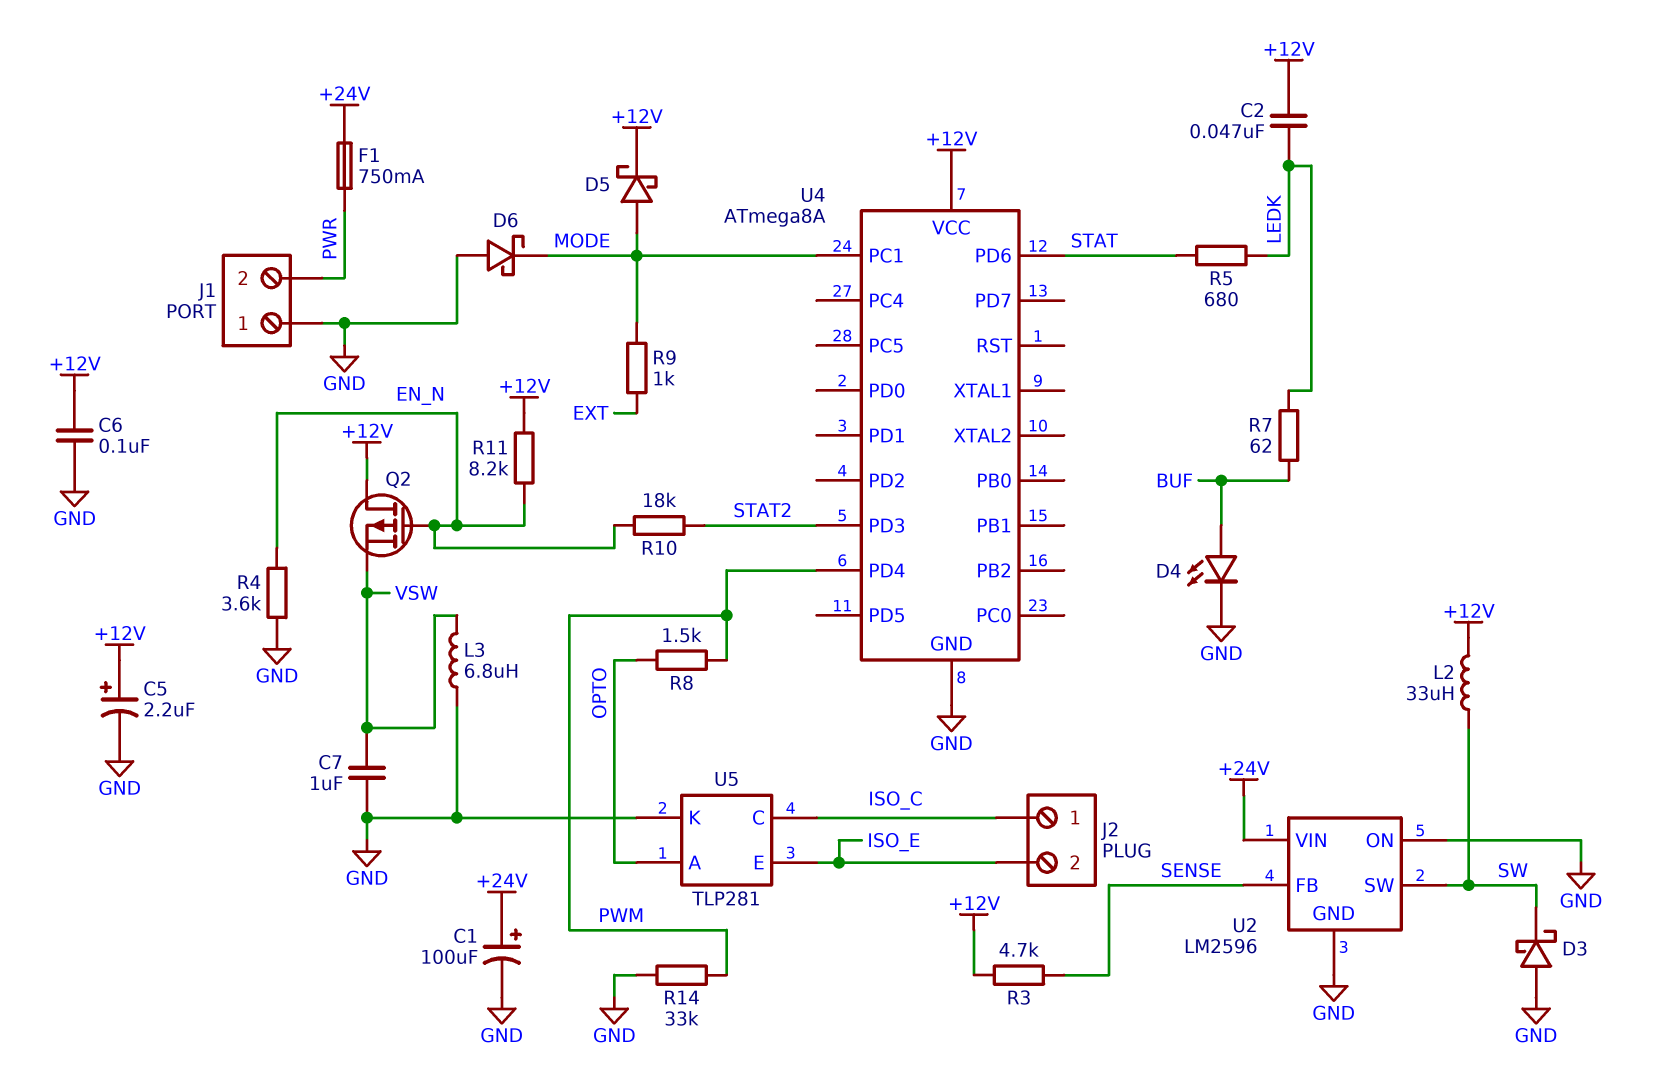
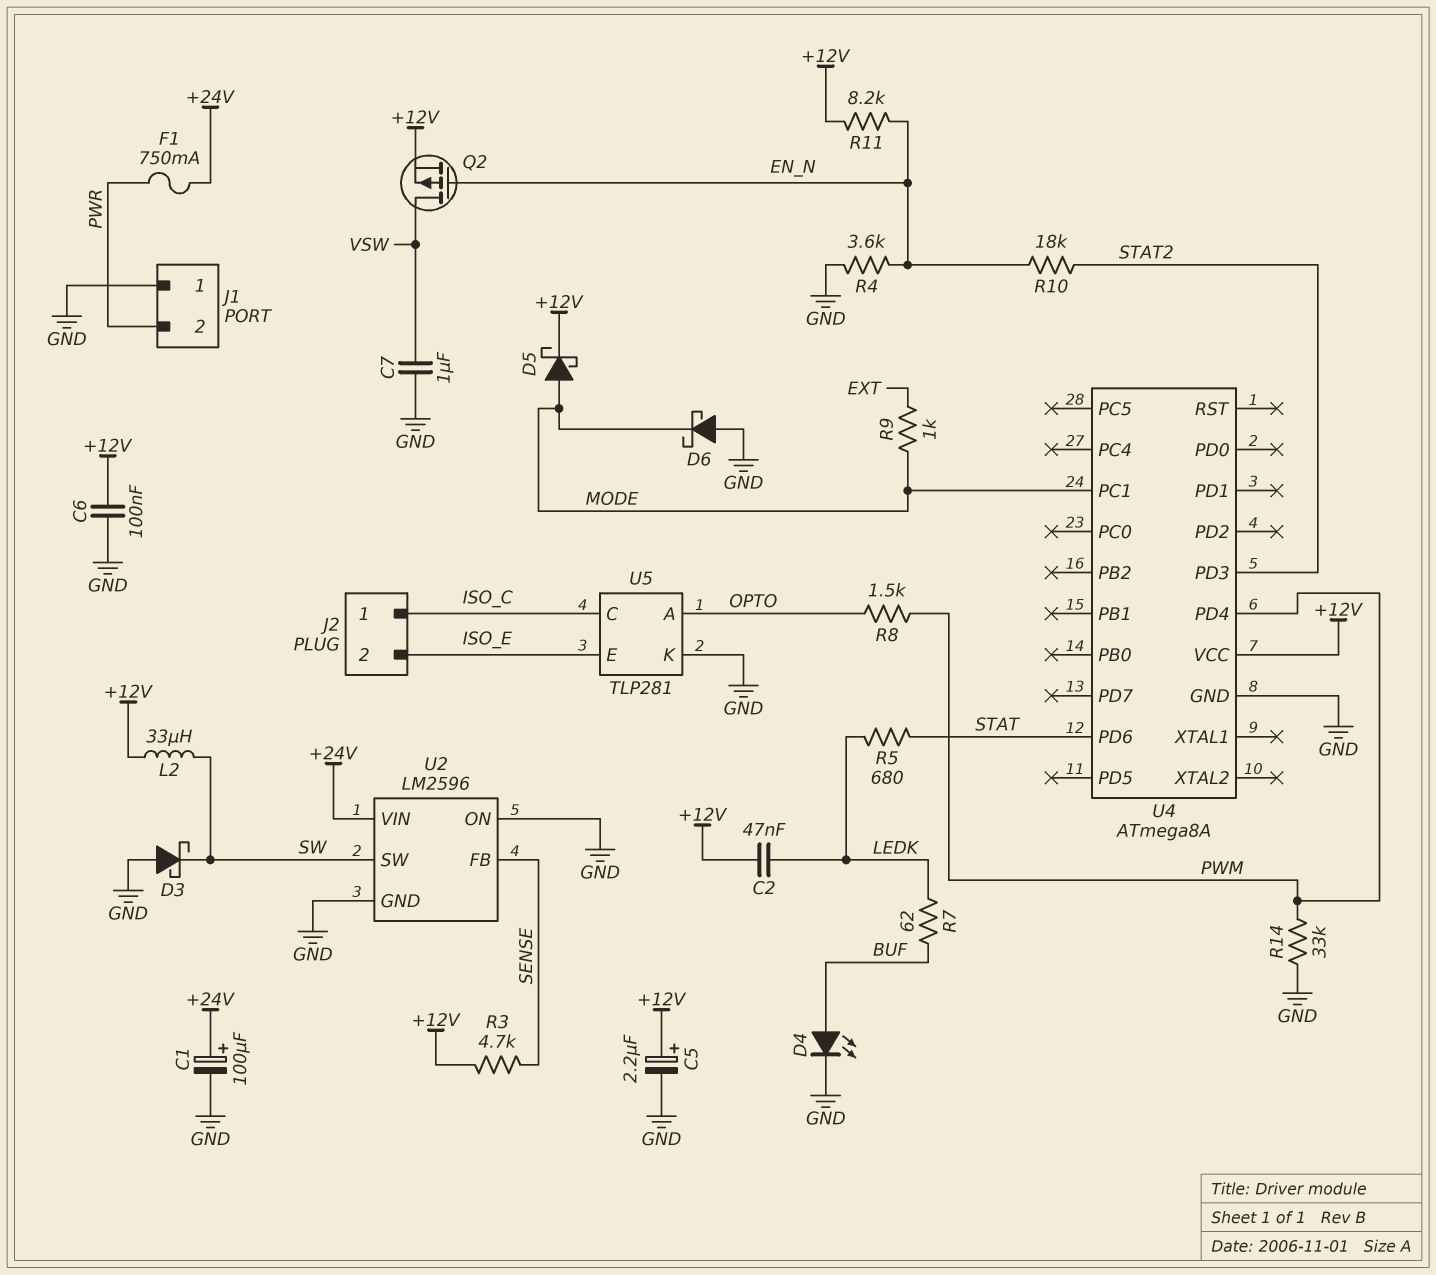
L3: 6.8uH (GND, VSW) -> none
Q2: PMOS (G EN_N, D +12V, S VSW) -> PMOS (G EN_N, D VSW, S +12V)

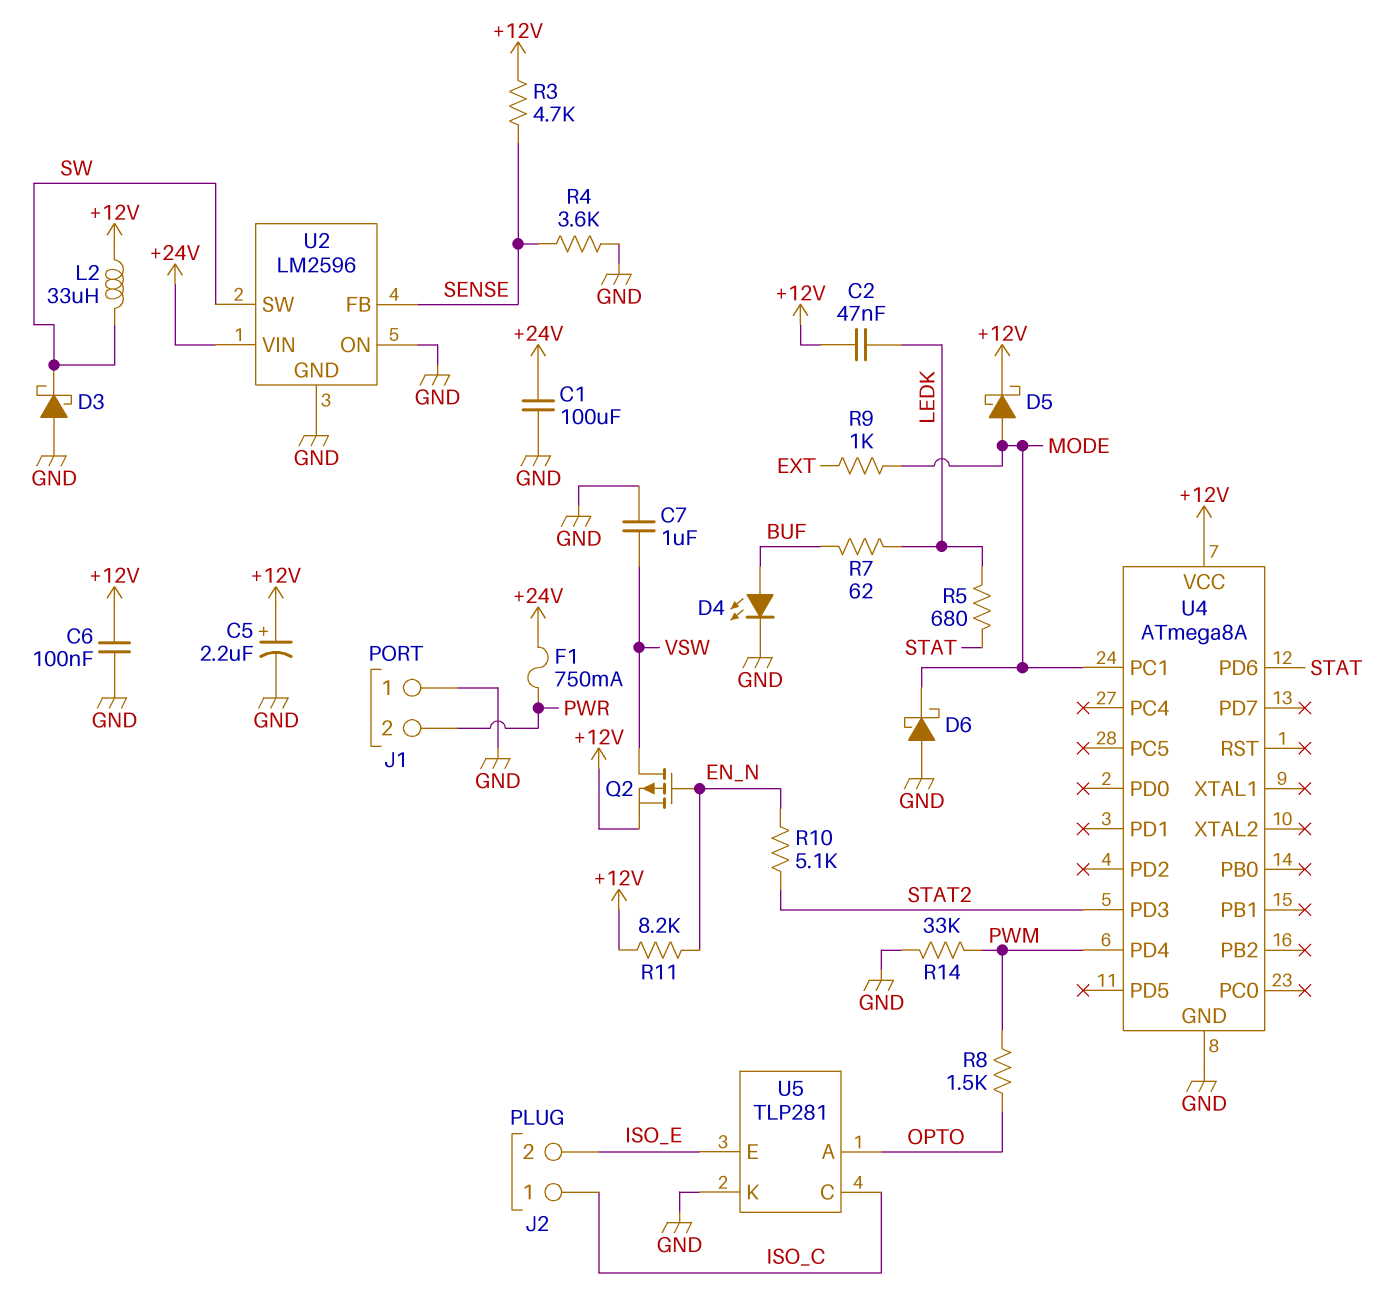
C1: 100uF (plus +24V, minus GND) -> 100uF (+24V, GND)
R4: 3.6k (EN_N, GND) -> 3.6k (GND, SENSE)
R10: 18k (EN_N, STAT2) -> 5.1k (EN_N, STAT2)

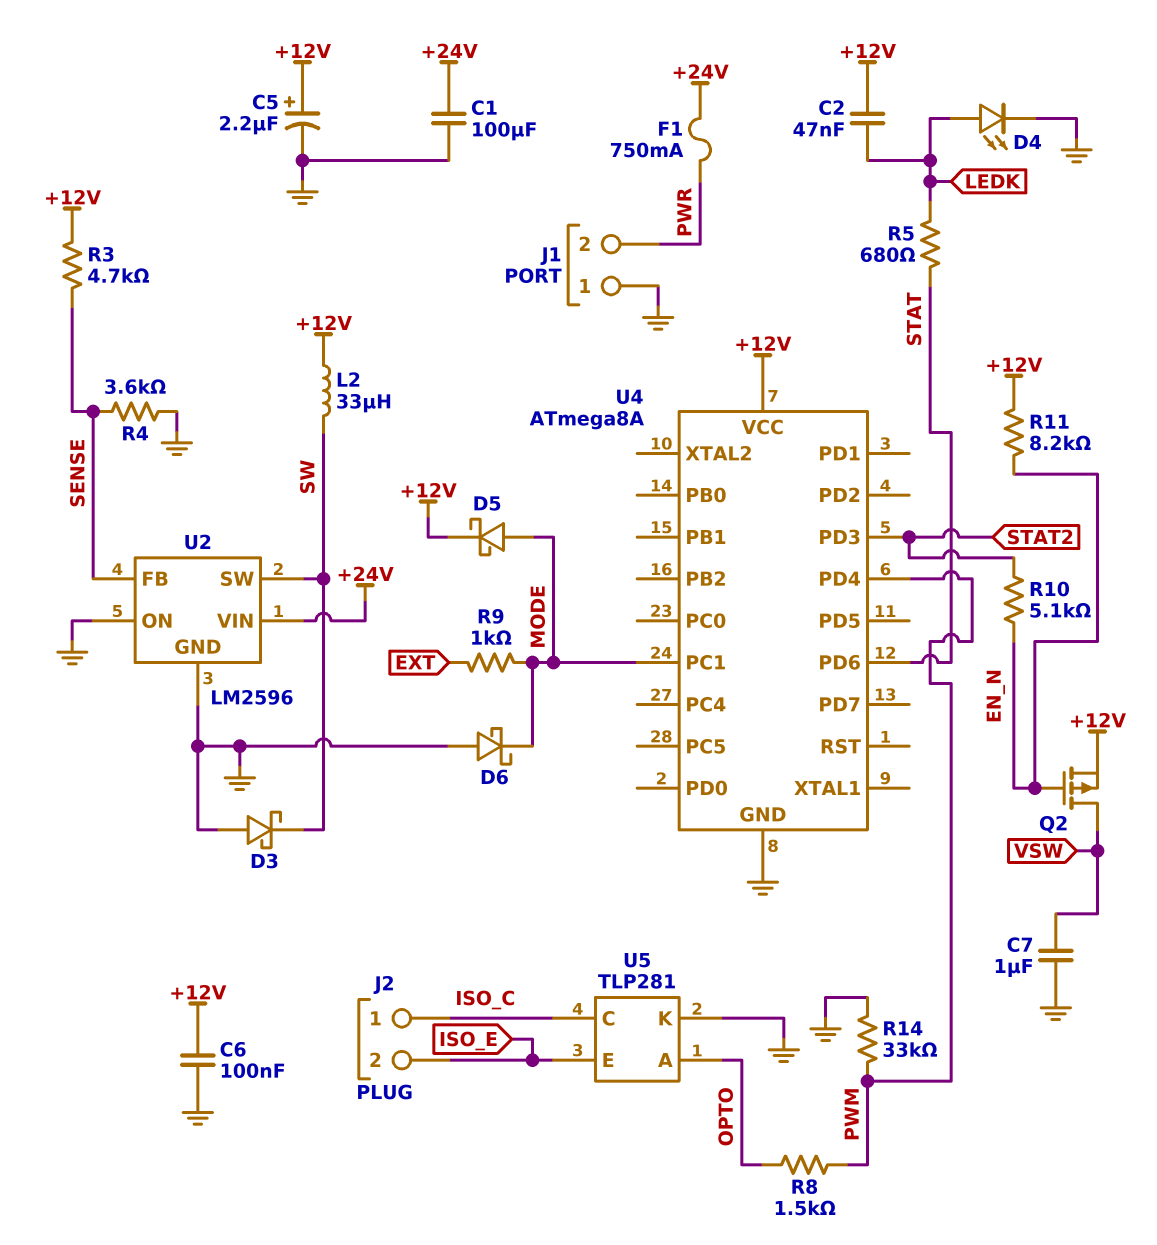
D4: LED (A BUF, K GND) -> LED (A LEDK, K GND)
R7: 62 (BUF, LEDK) -> none

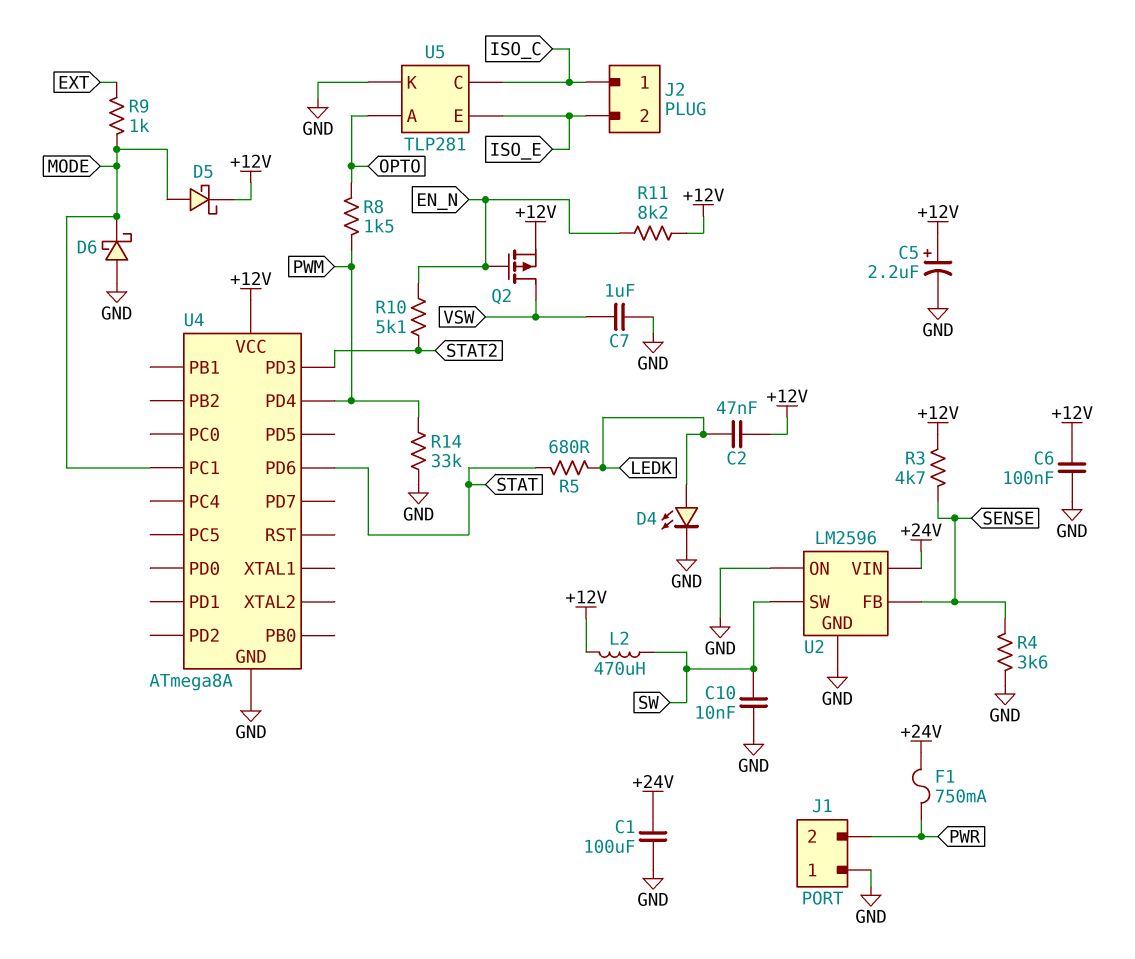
C10: none -> 10nF (GND, SW)
D3: schottky (A GND, K SW) -> none
L2: 33uH (+12V, SW) -> 470uH (+12V, SW)

